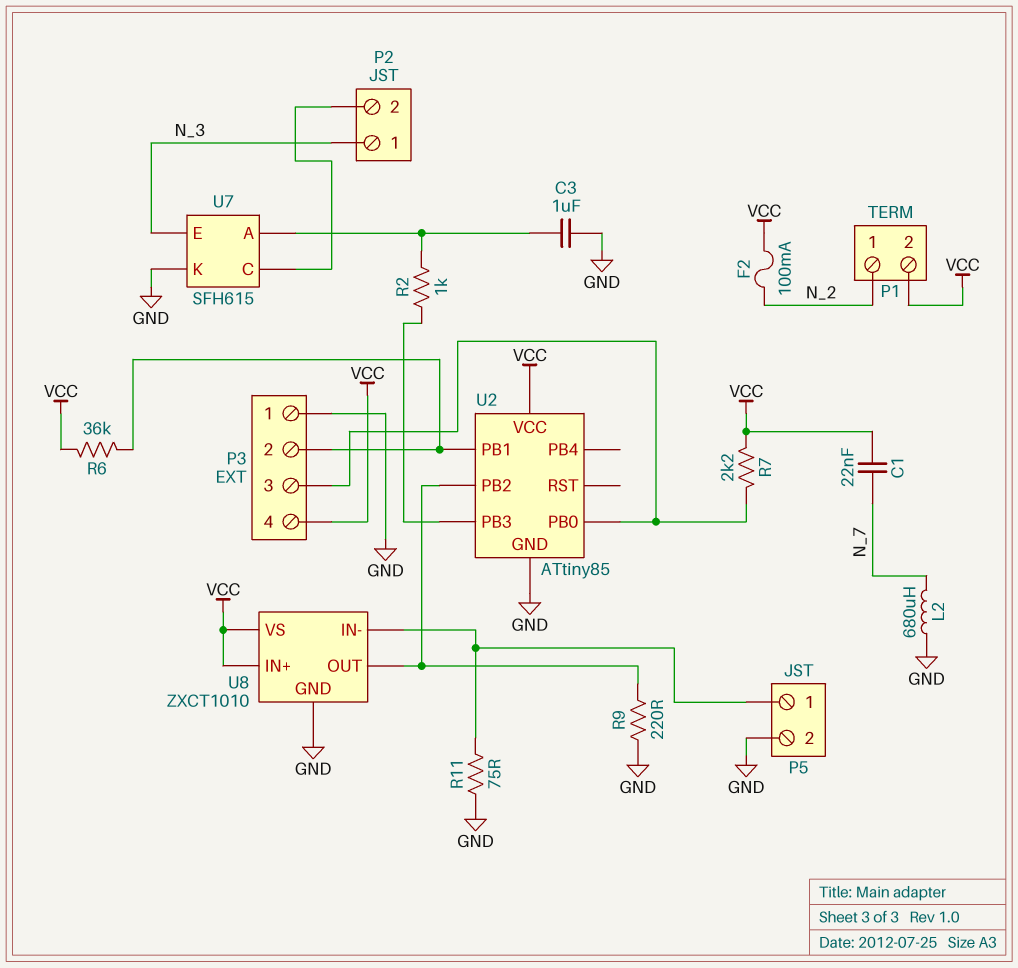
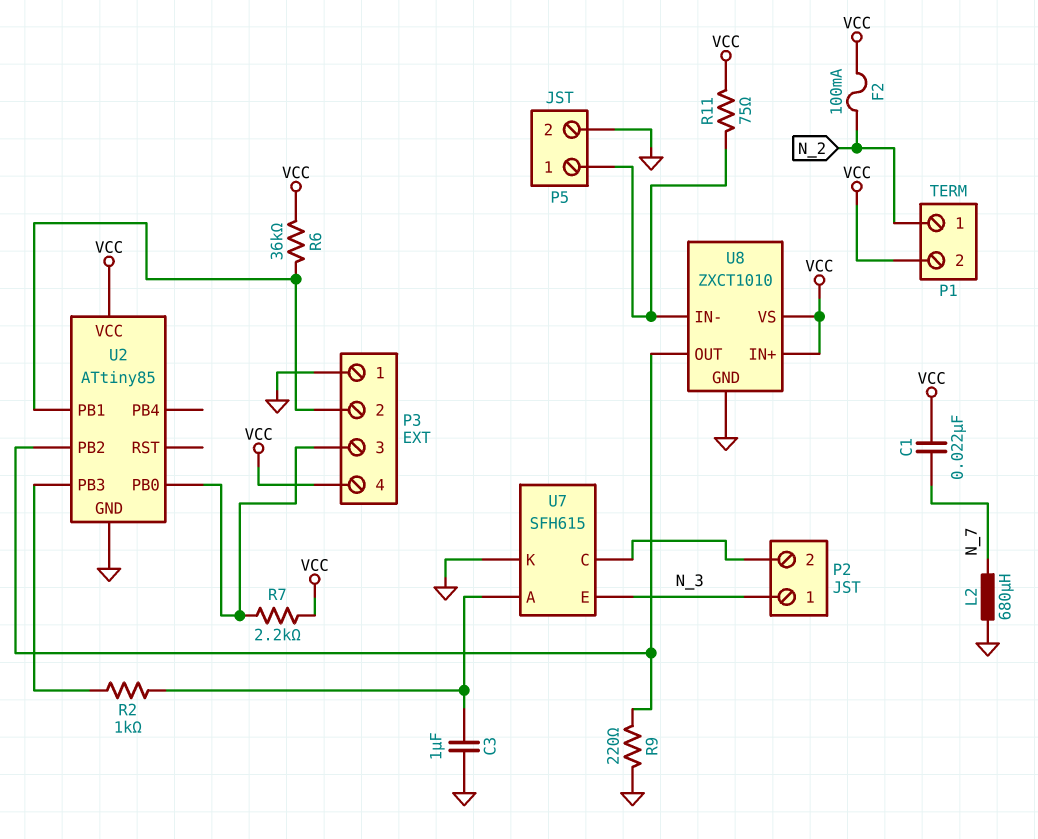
R11: 75 (GND, P5/1) -> 75 (P5/1, VCC)

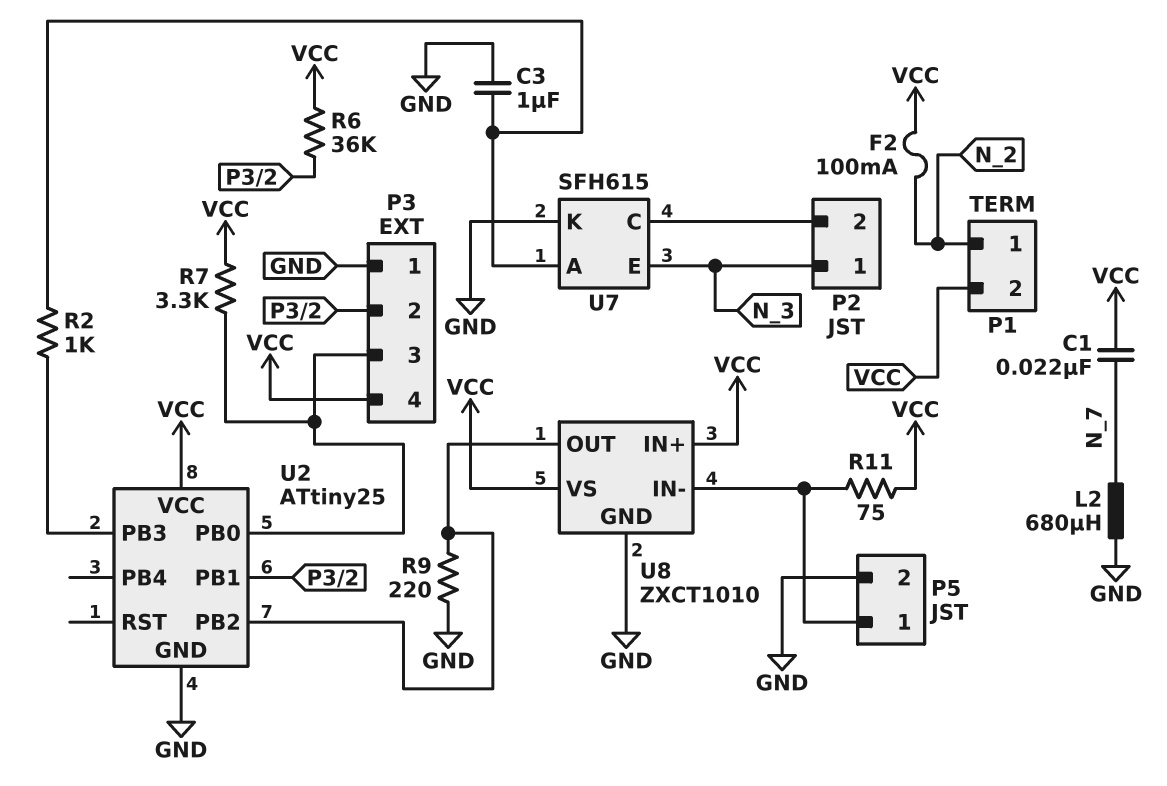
R7: 2.2k (P3/3, VCC) -> 3.3k (P3/3, VCC)
U2: ATtiny85 -> ATtiny25

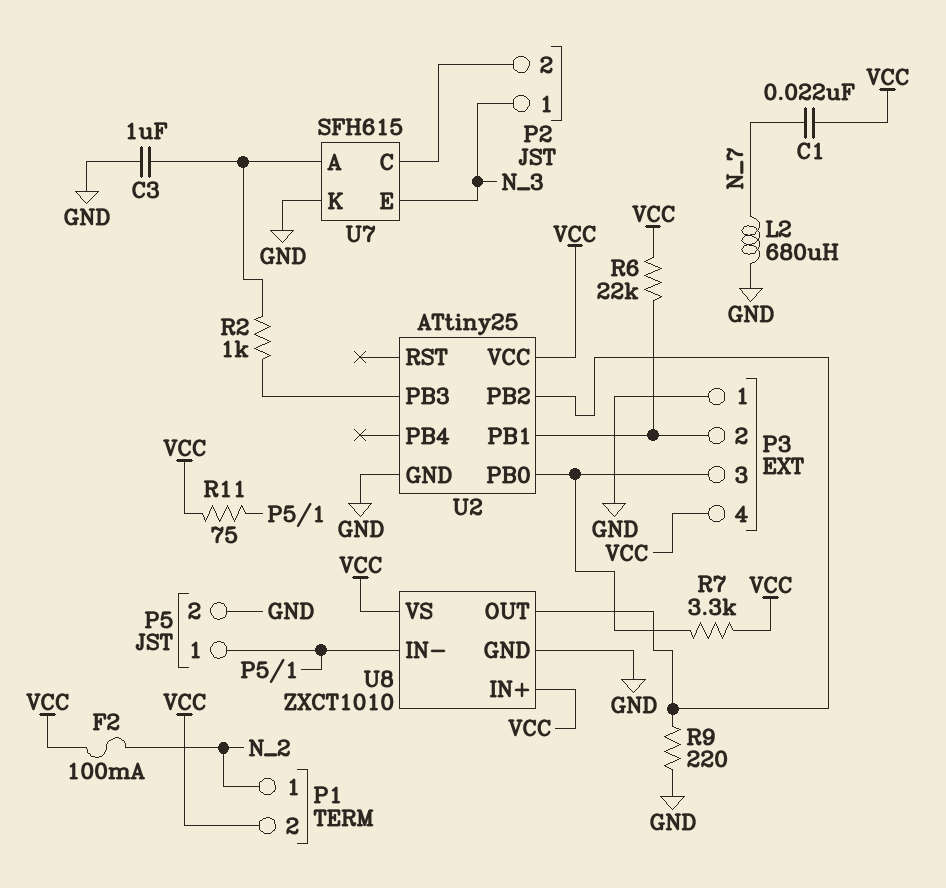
R6: 36k (P3/2, VCC) -> 22k (P3/2, VCC)

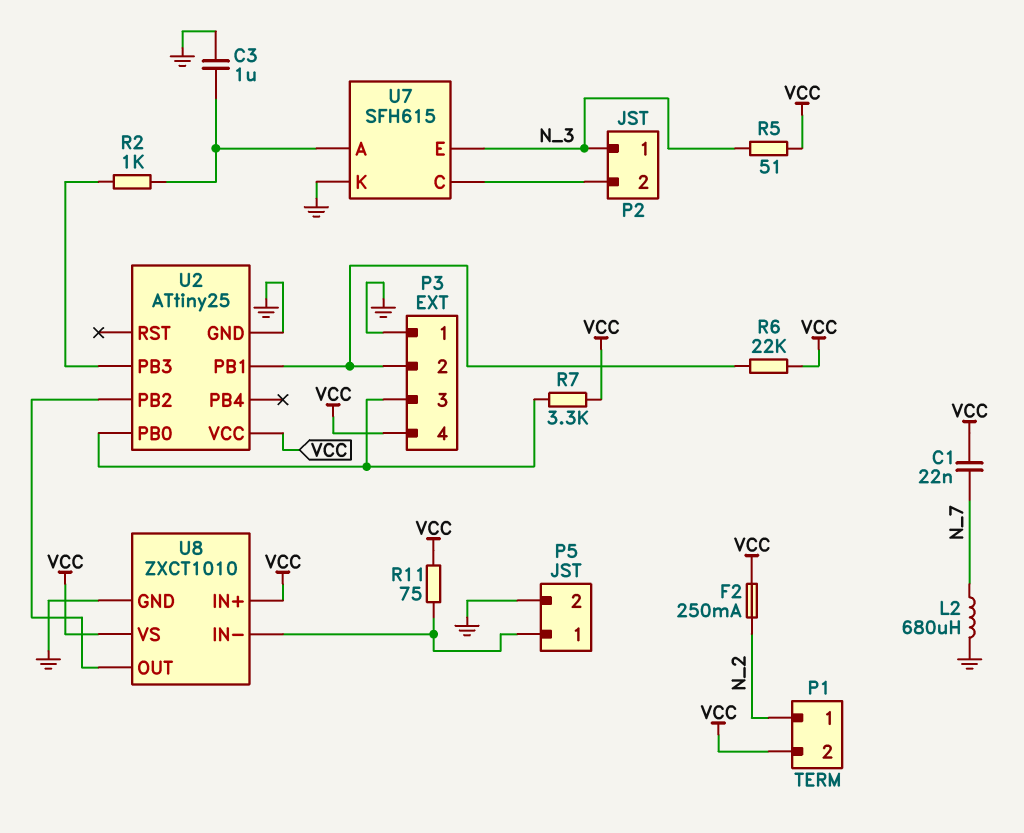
F2: 100mA (N_2, VCC) -> 250mA (N_2, VCC)
R5: none -> 51 (N_3, VCC)
R9: 220 (GND, U2/PB2) -> none

